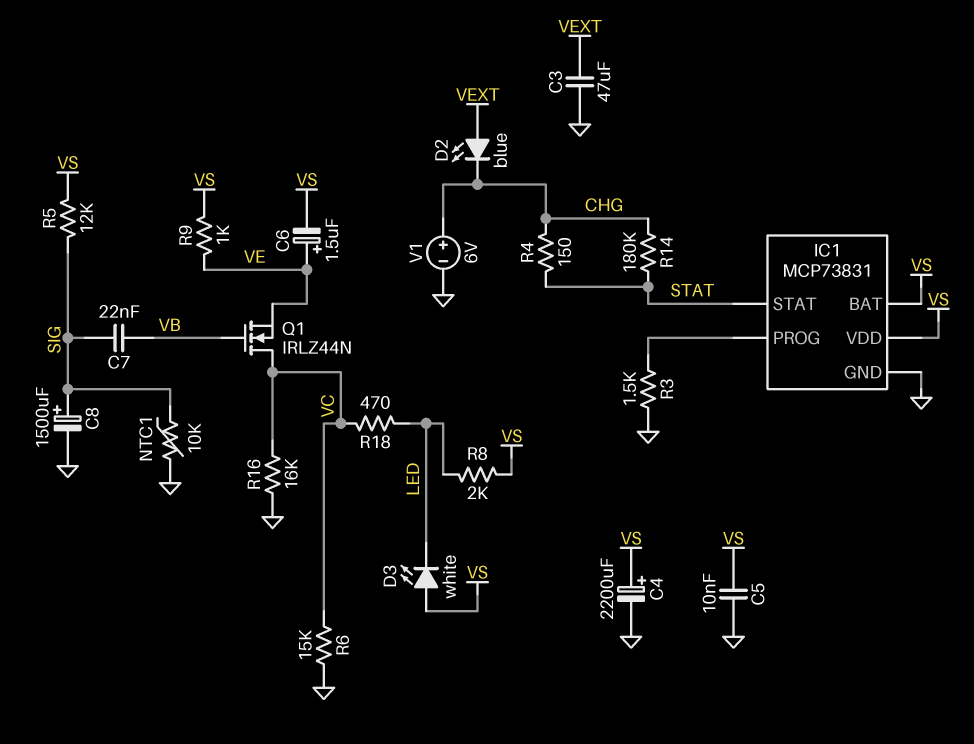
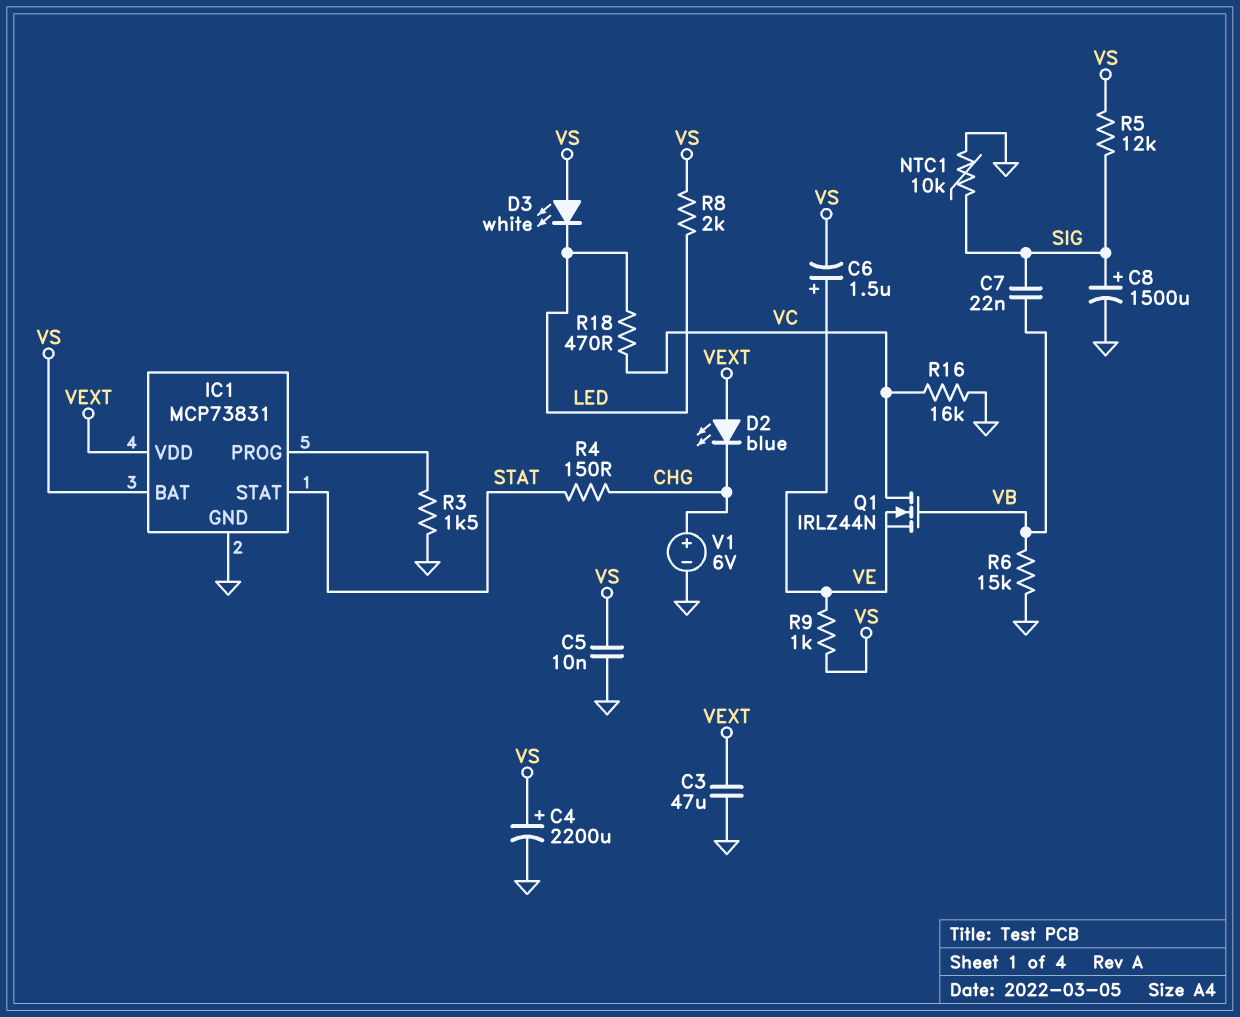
IC1 pin VDD: VS -> VEXT
R6: 15k (GND, VC) -> 15k (GND, VB)
R14: 180k (CHG, STAT) -> none

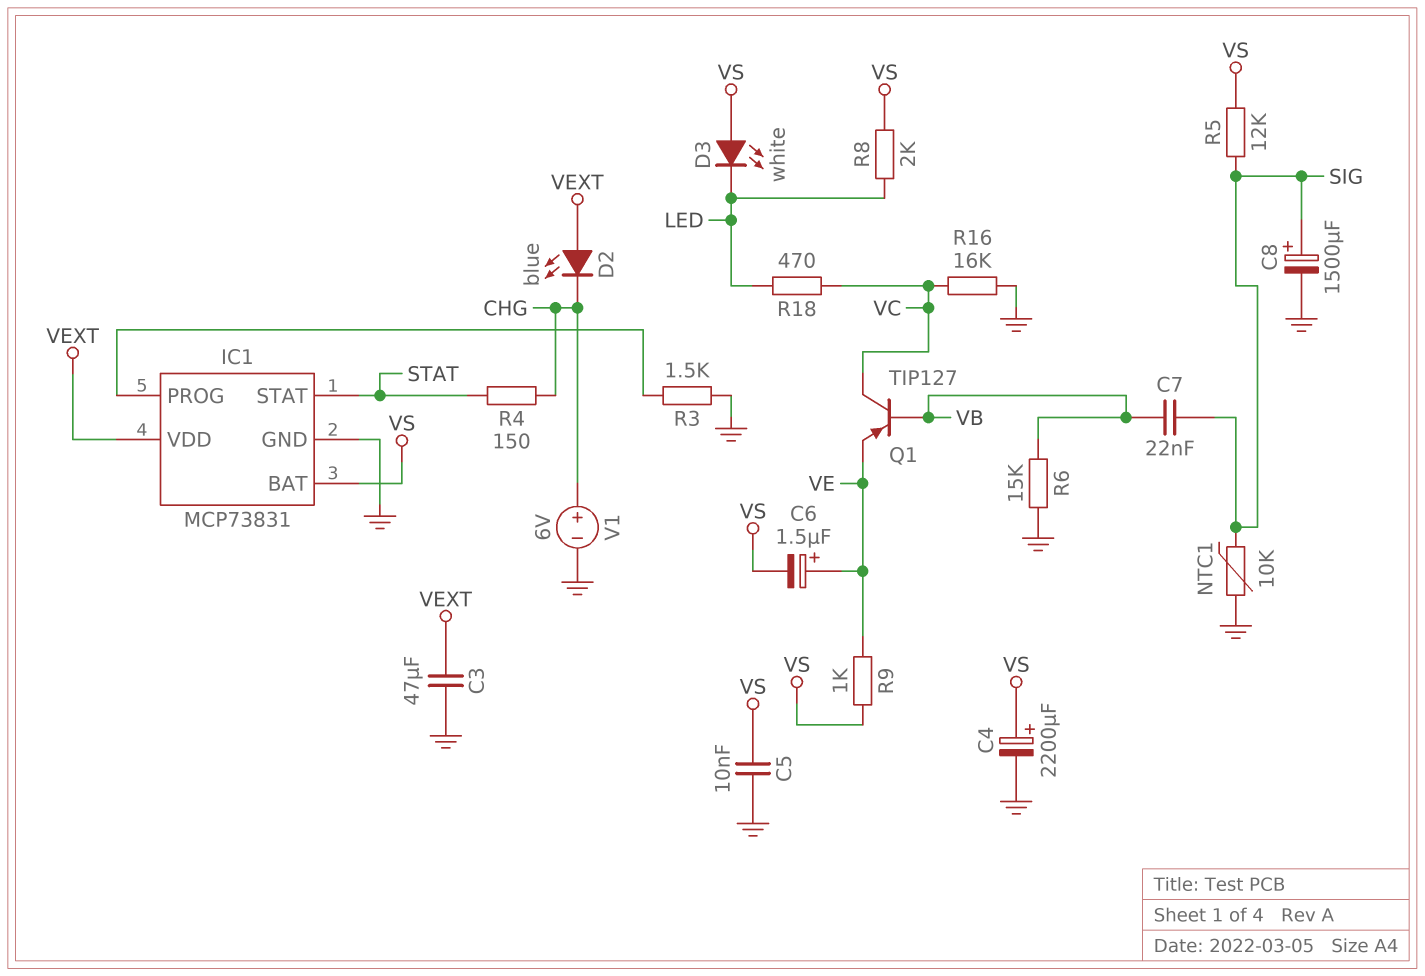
Q1: NMOS IRLZ44N (G VB, D VC, S VE) -> PNP TIP127 (B VB, C VC, E VE)

